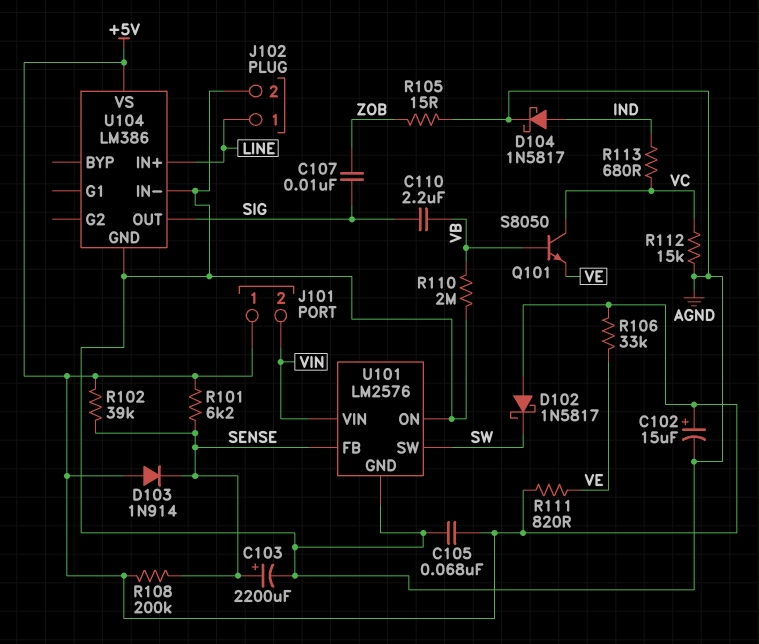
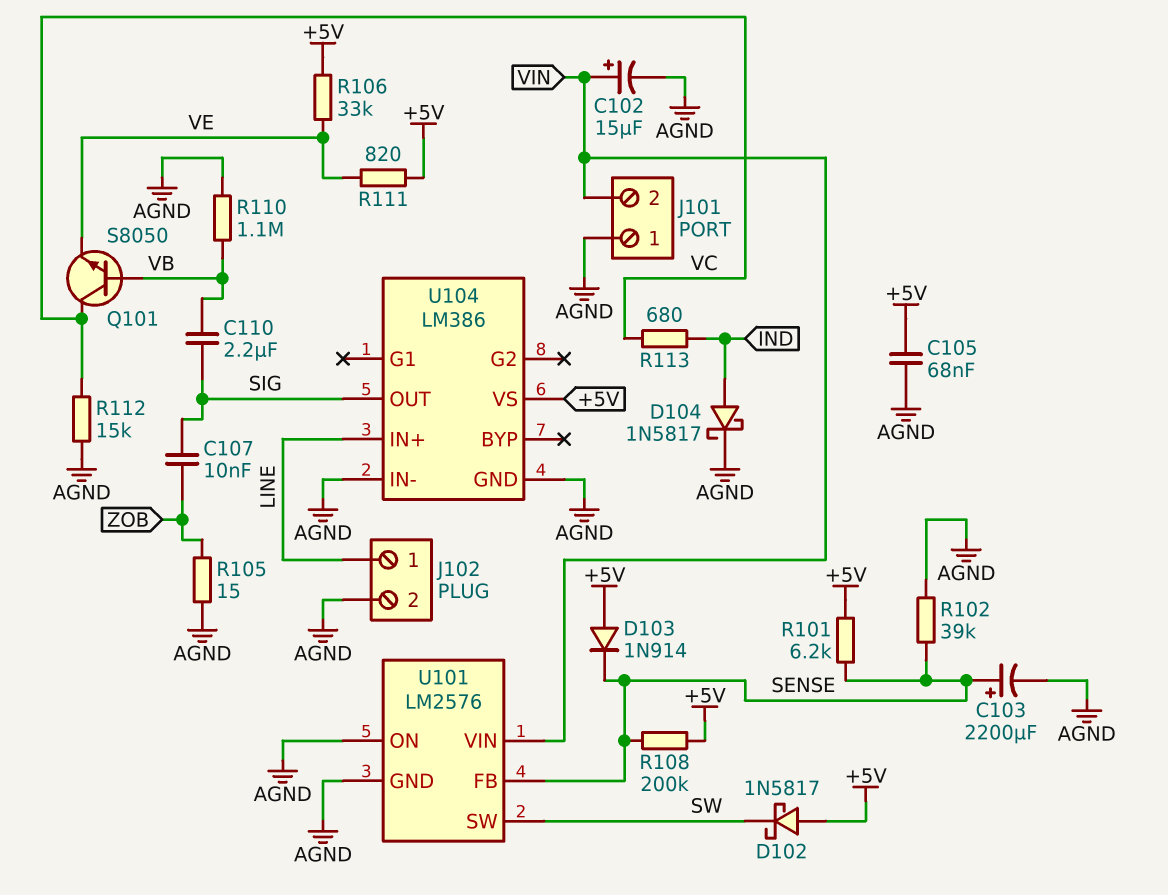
C102: 15uF (plus +5V, minus AGND) -> 15uF (plus VIN, minus AGND)
J101 pin 1: +5V -> AGND
R102: 39k (+5V, SENSE) -> 39k (AGND, SENSE)
R110: 2M (AGND, VB) -> 1.1M (AGND, VB)

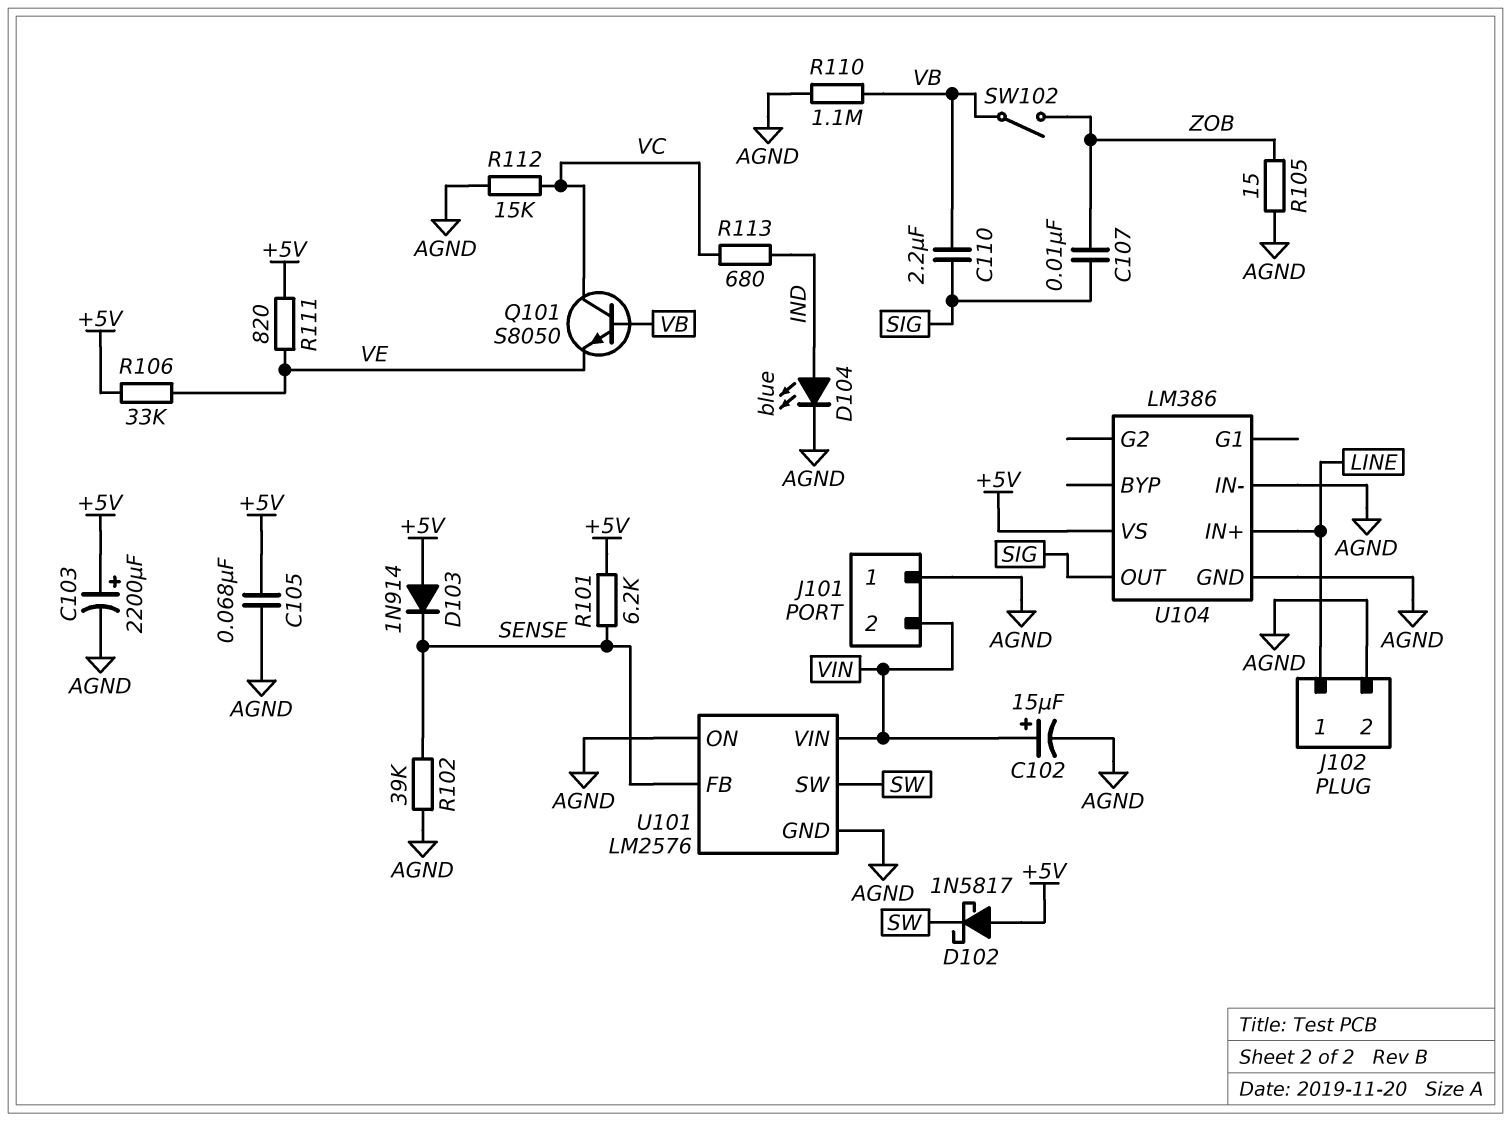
C103: 2200uF (plus SENSE, minus AGND) -> 2200uF (plus +5V, minus AGND)
D104: schottky 1N5817 (A IND, K AGND) -> LED blue (A IND, K AGND)
R108: 200k (+5V, SENSE) -> none
SW102: none -> switch (VB, ZOB)

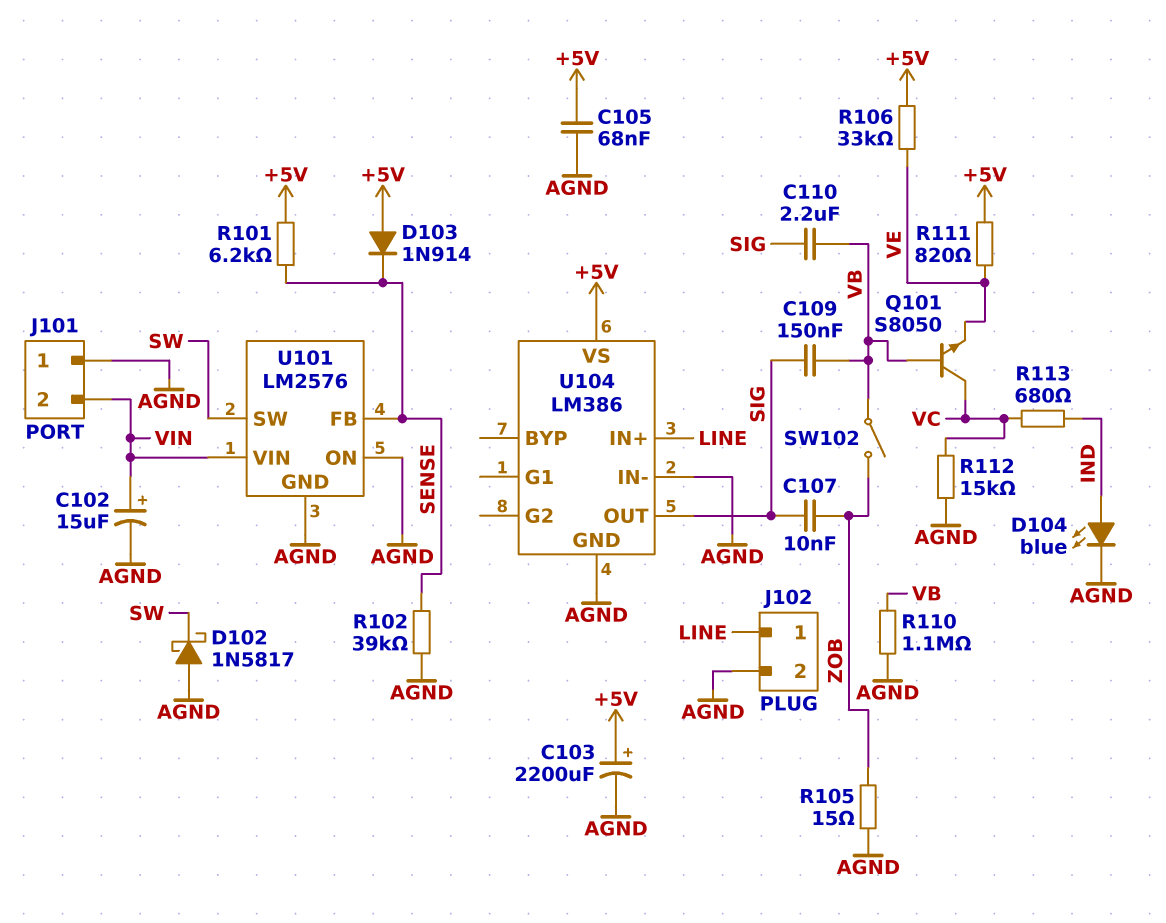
C109: none -> 150nF (SIG, VB)
D102: schottky 1N5817 (A +5V, K SW) -> schottky 1N5817 (A AGND, K SW)

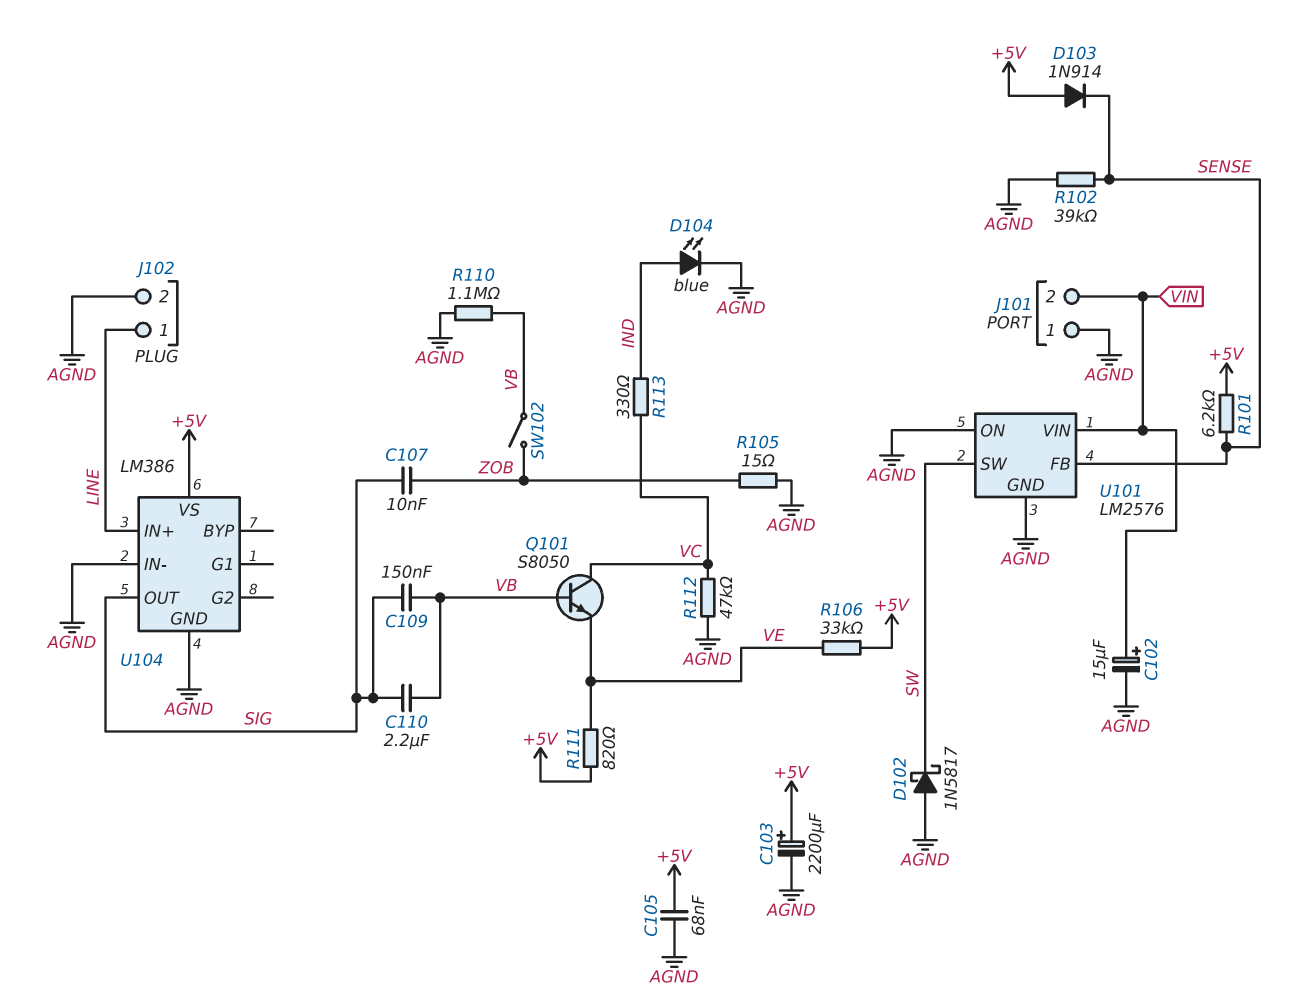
R112: 15k (AGND, VC) -> 47k (AGND, VC)
R113: 680 (IND, VC) -> 330 (IND, VC)

